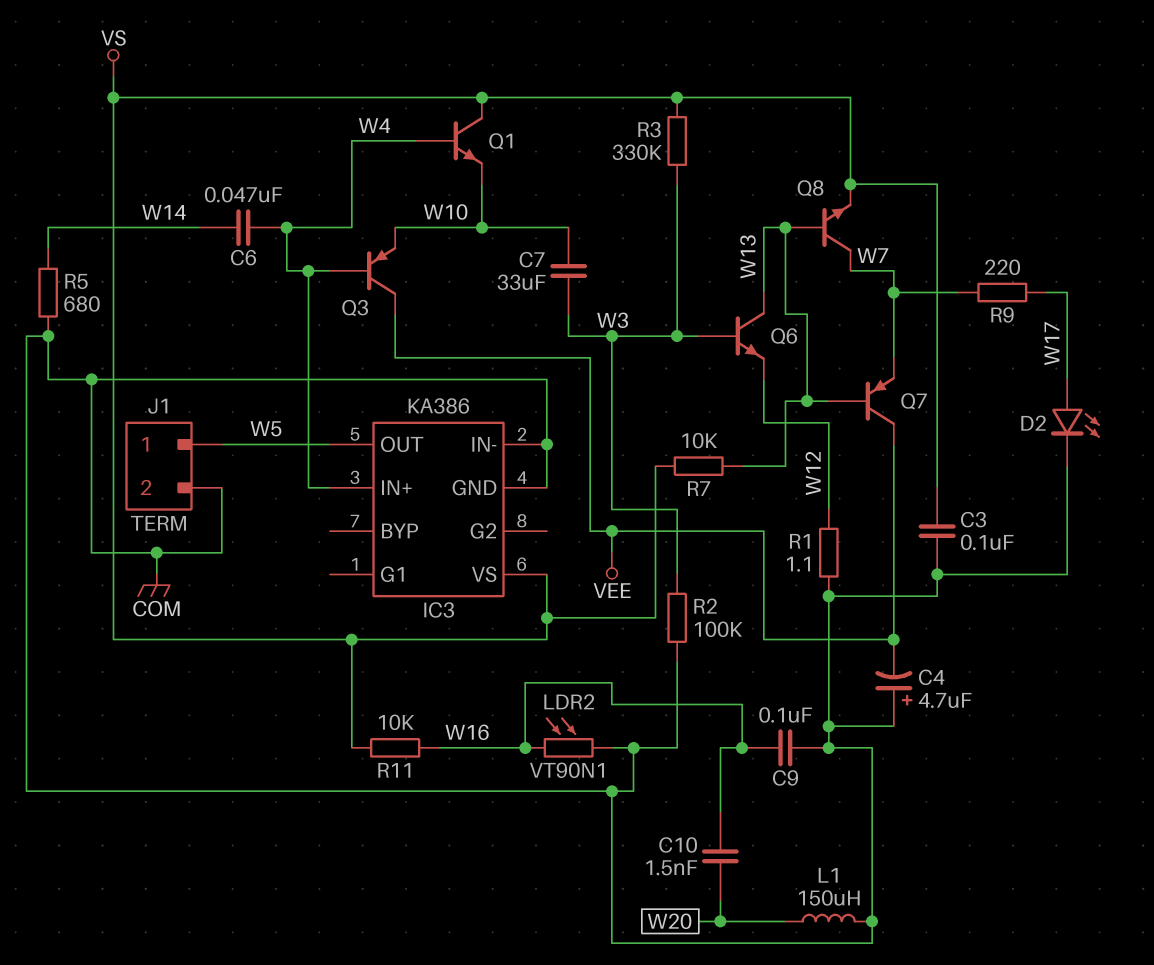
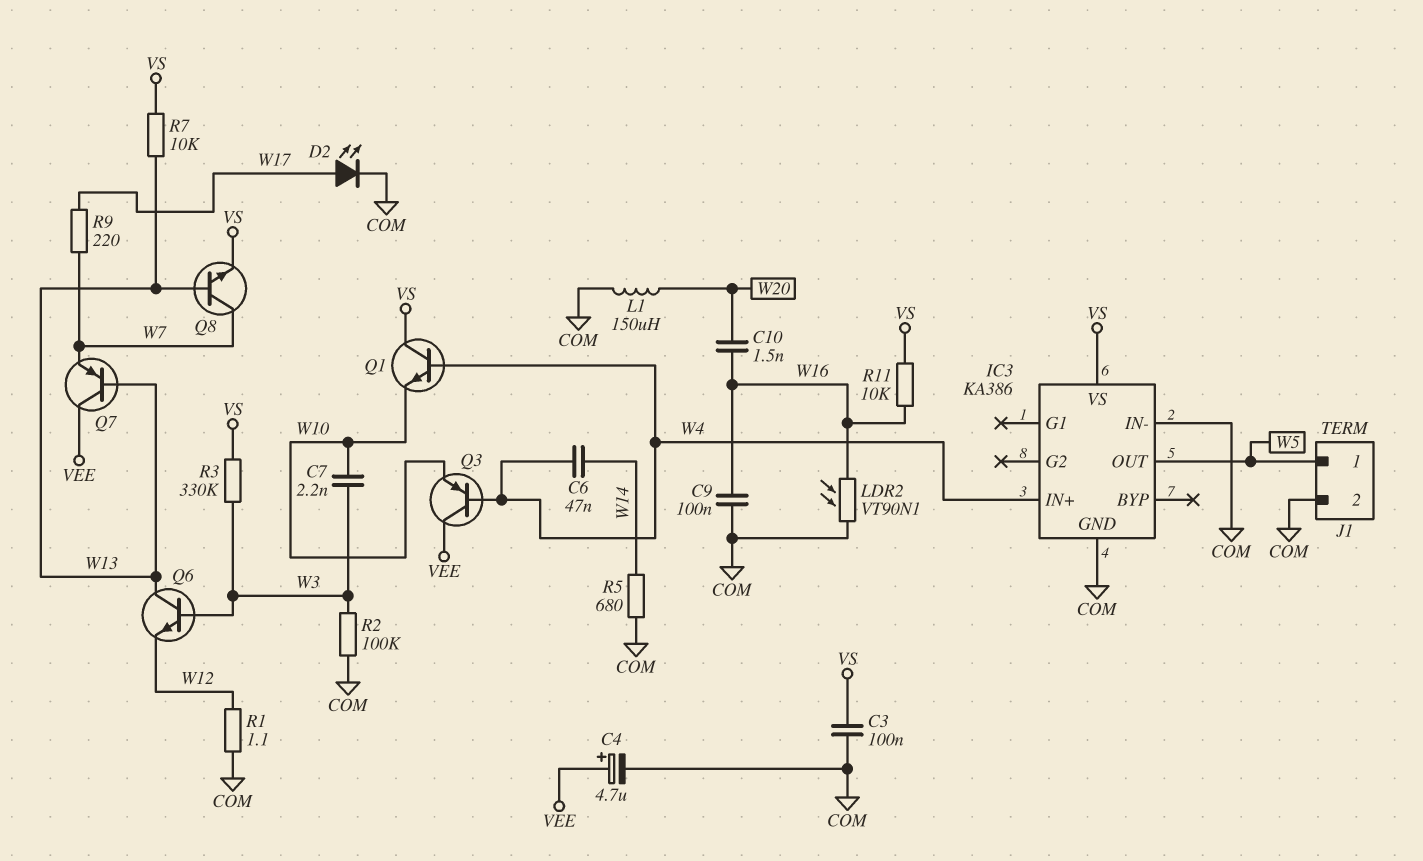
C4: 4.7uF (plus COM, minus VEE) -> 4.7uF (plus VEE, minus COM)
C7: 33uF (W3, W10) -> 2.2nF (W3, W10)

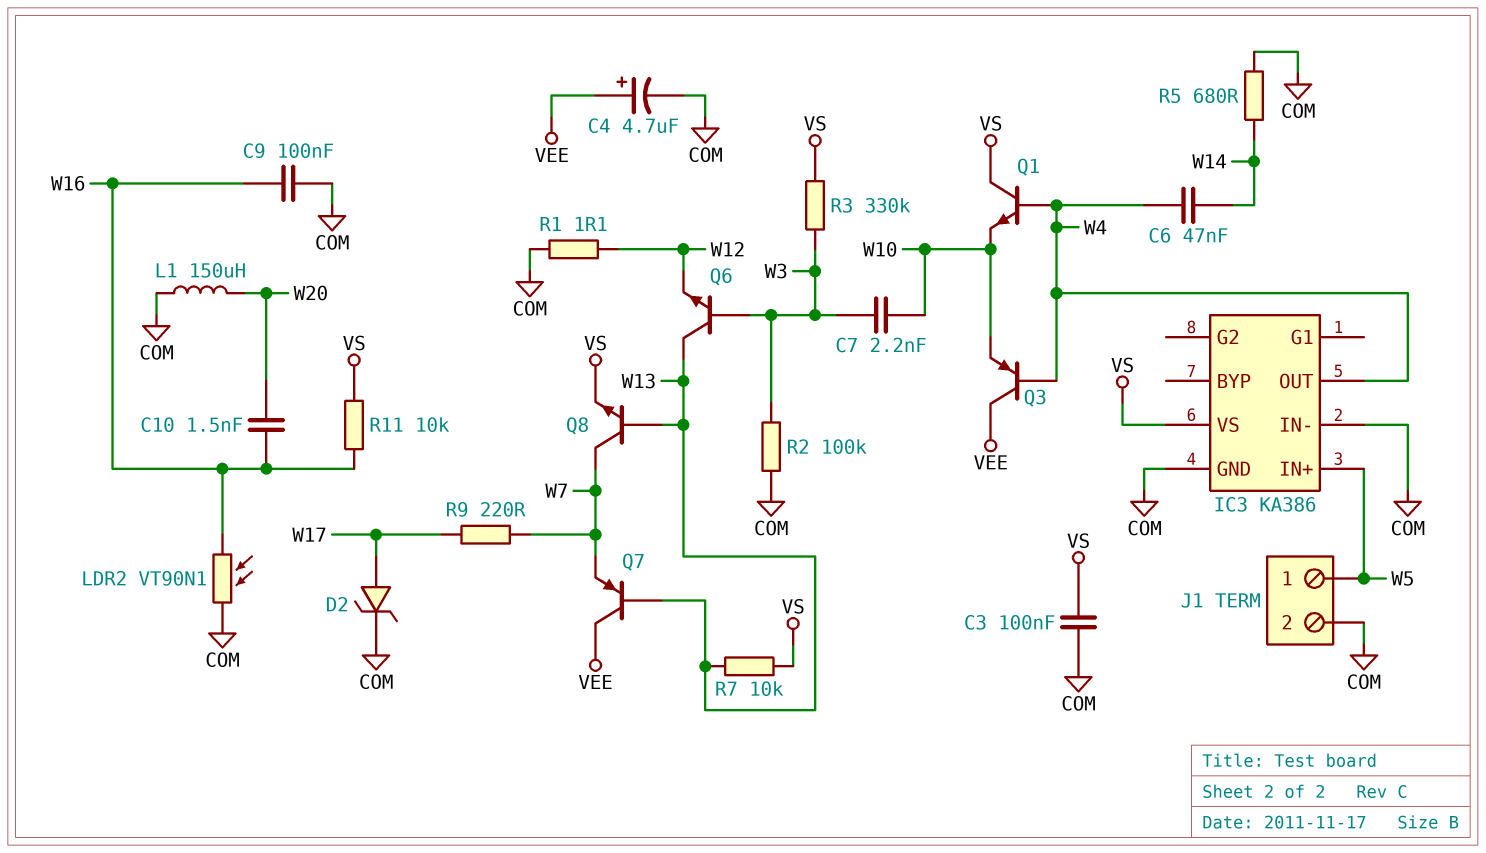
D2: LED (A W17, K COM) -> zener (A W17, K COM)
IC3 pin IN+: W4 -> W5
IC3 pin OUT: W5 -> W4

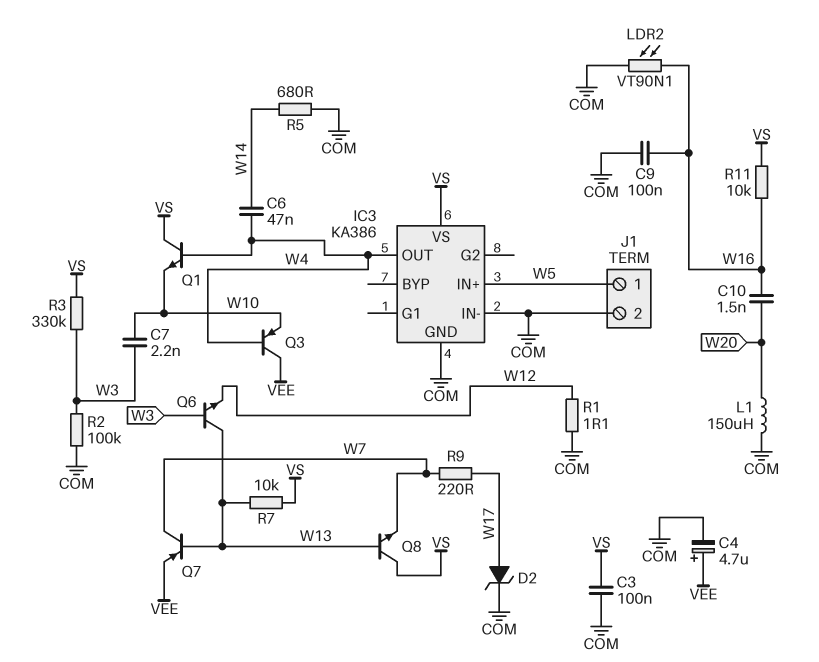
Q7: PNP (B W13, C VEE, E W7) -> PNP (B W13, C W7, E VEE)
Q8: NPN (B W13, C W7, E VS) -> NPN (B W13, C VS, E W7)

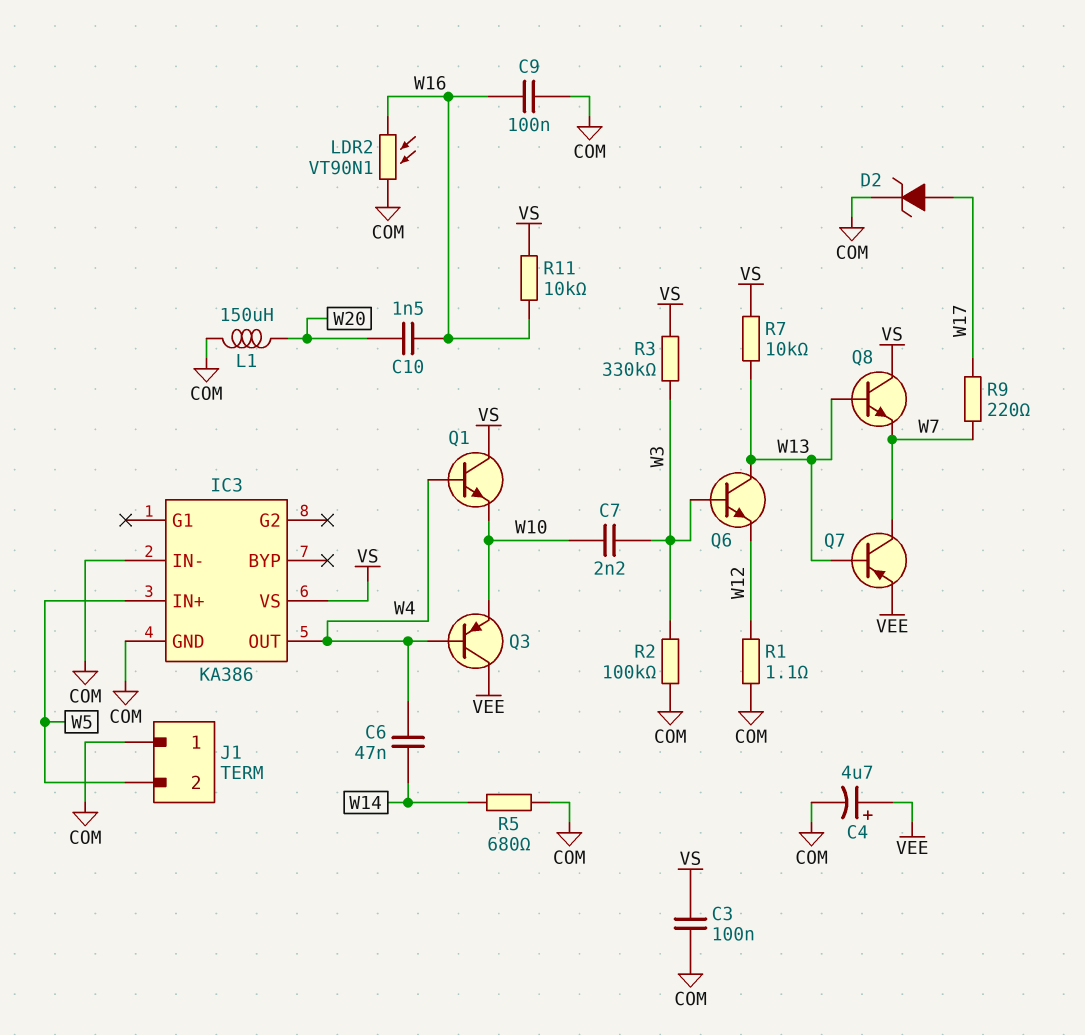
J1 pin 1: W5 -> COM
J1 pin 2: COM -> W5

